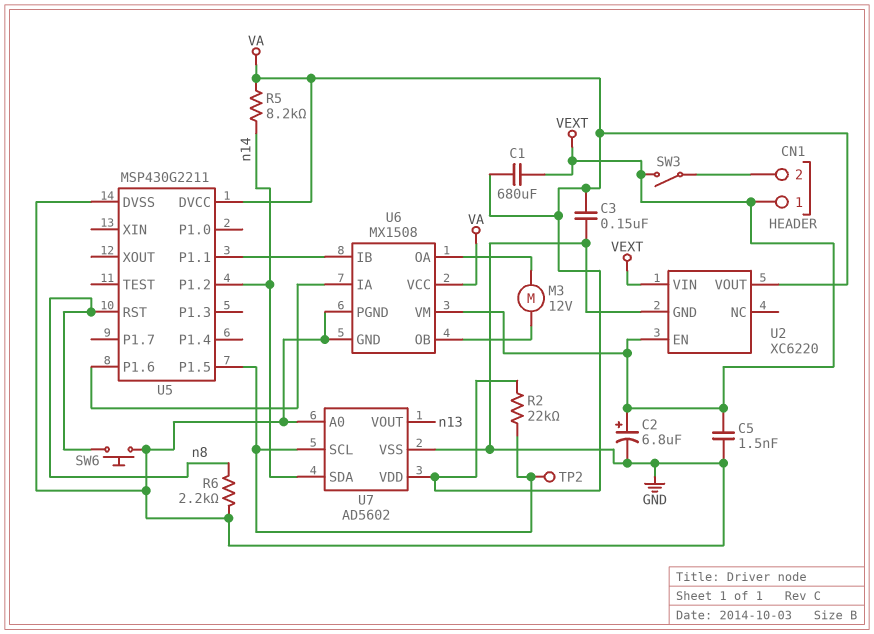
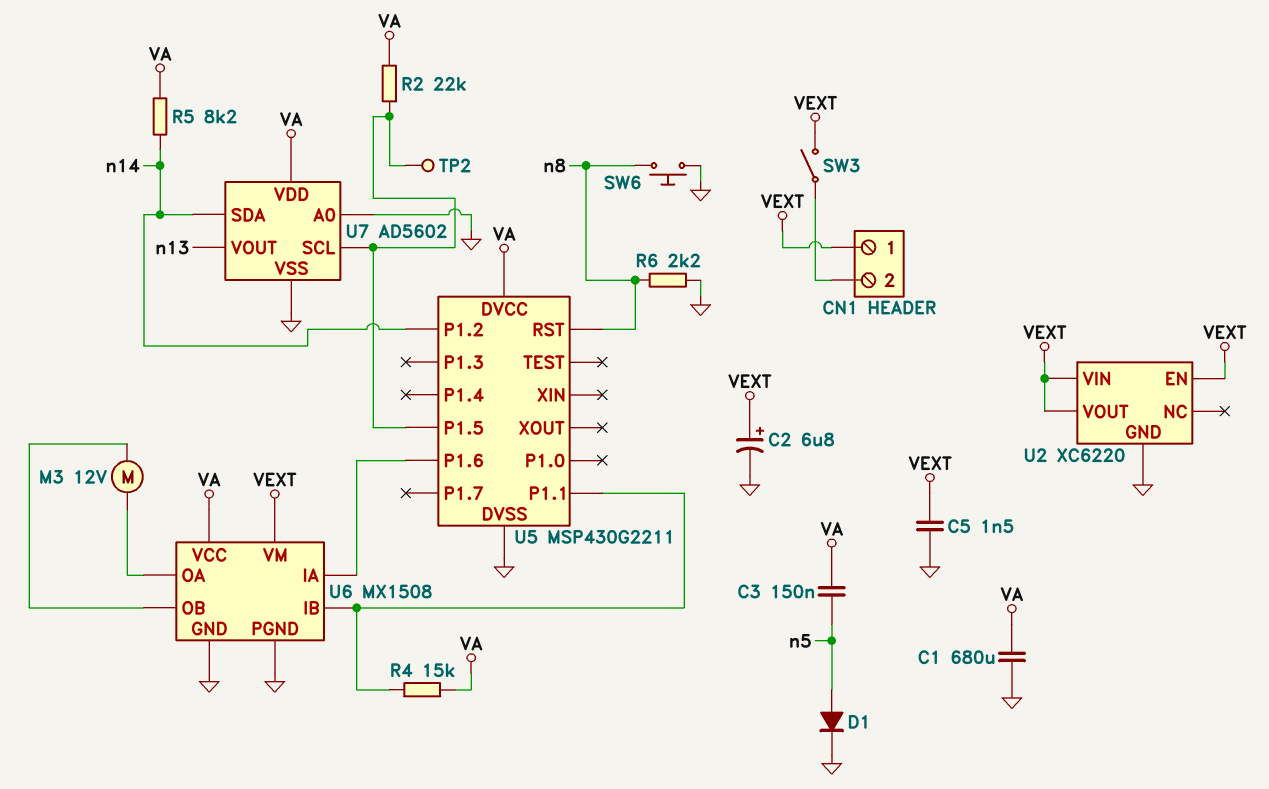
C1: 680uF (VA, VEXT) -> 680uF (GND, VA)
C3: 150nF (GND, VA) -> 150nF (VA, n5)
D1: none -> diode (A n5, K GND)
R4: none -> 15k (U5/P1.1, VA)
U2 pin VOUT: VA -> VEXT

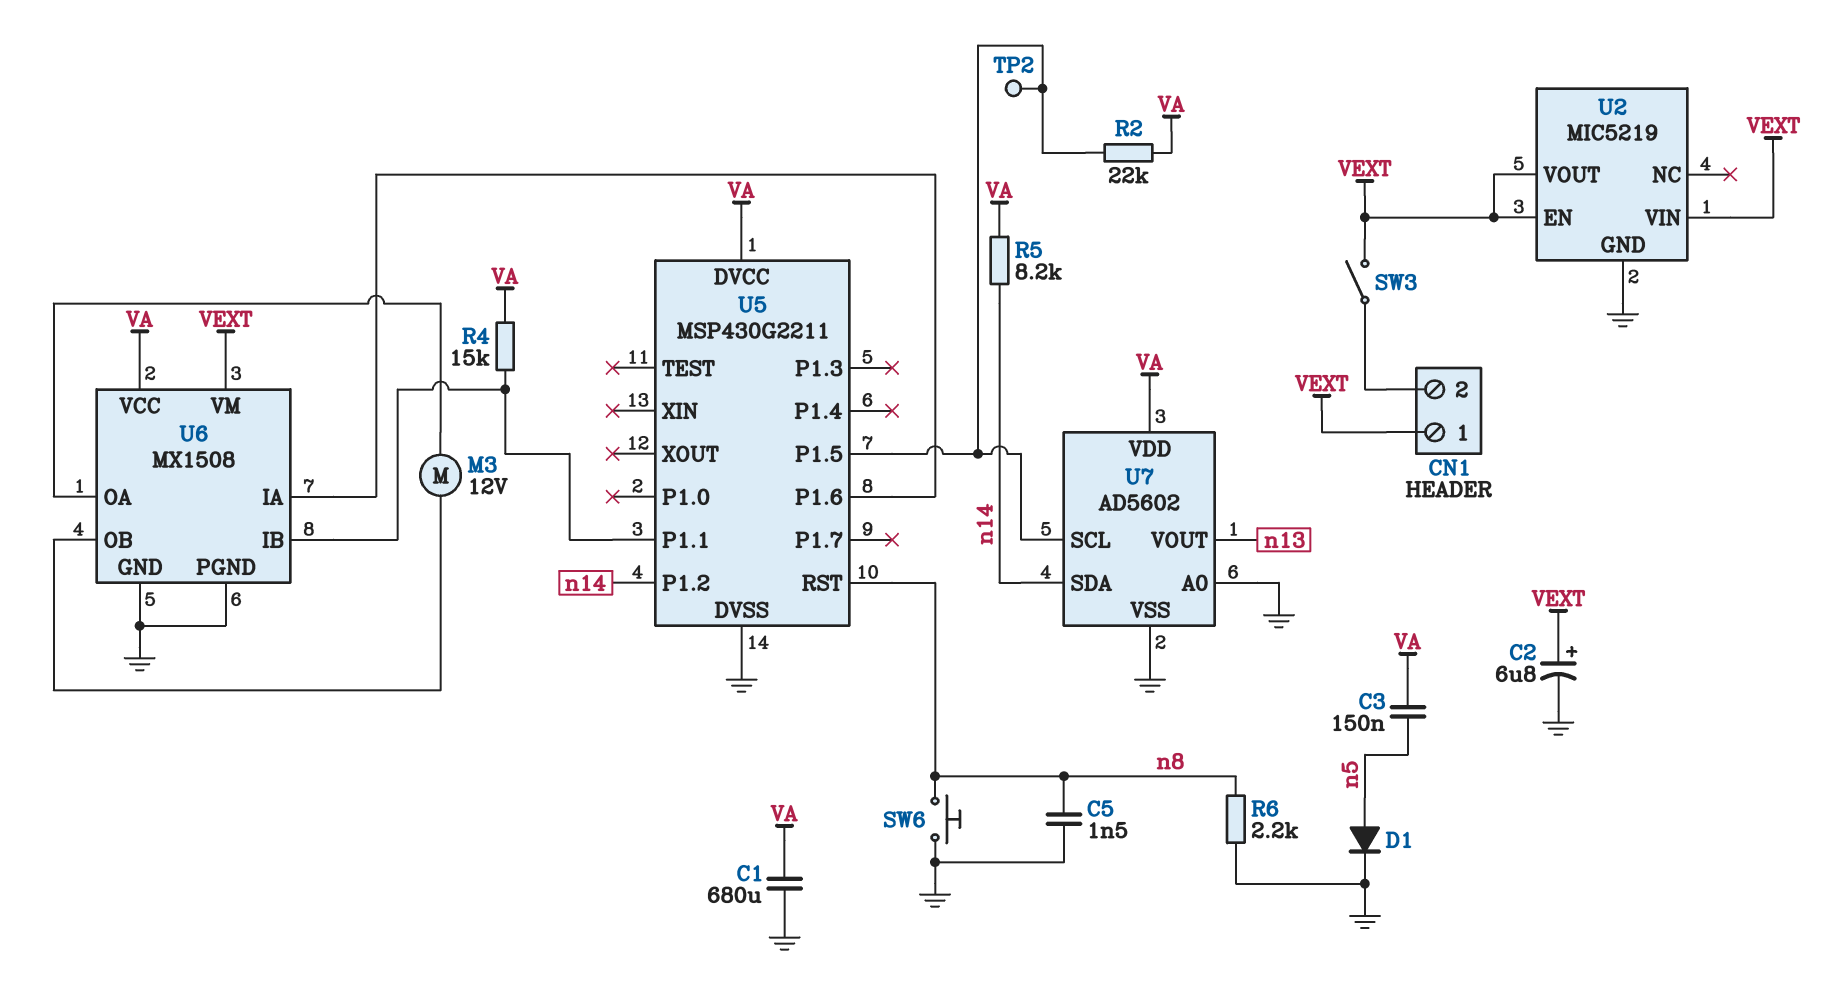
C5: 1.5nF (GND, VEXT) -> 1.5nF (GND, n8)
U2: XC6220 -> MIC5219

